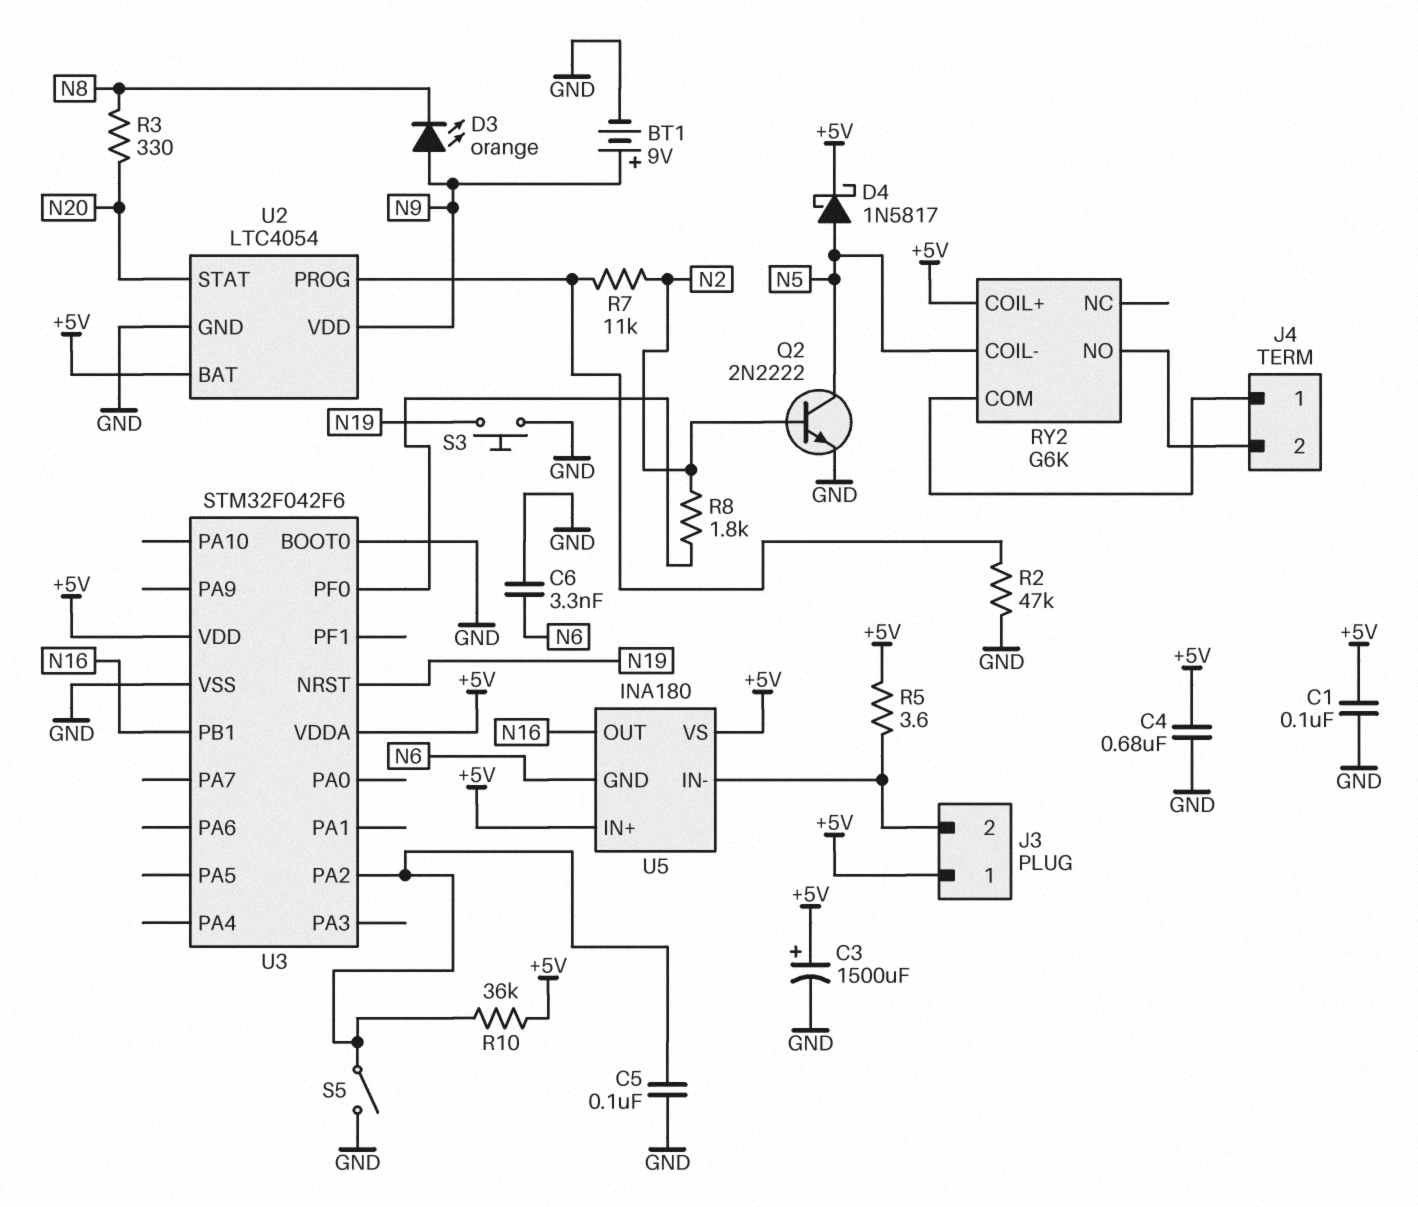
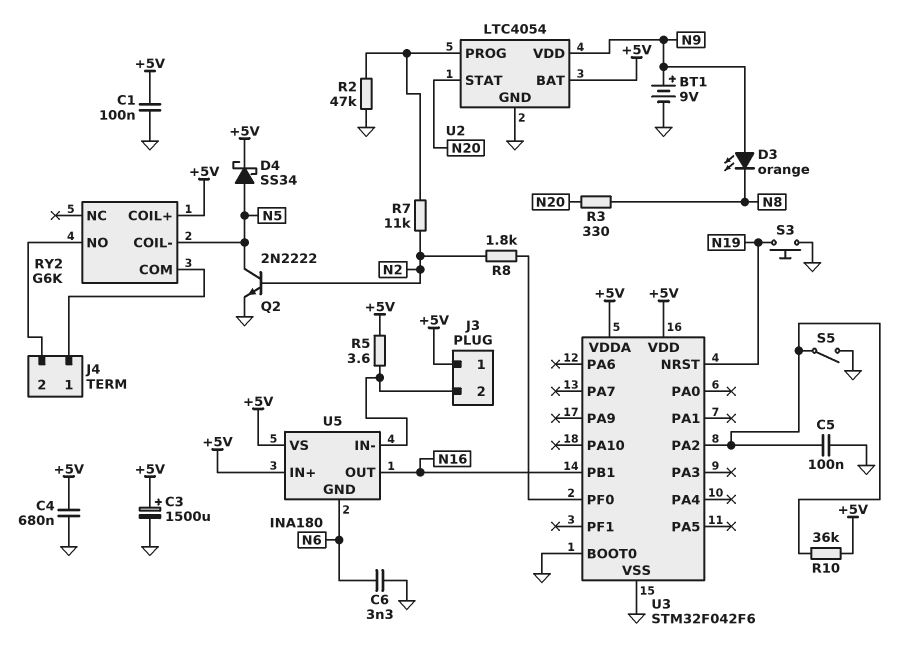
D4: schottky 1N5817 (A N5, K +5V) -> schottky SS34 (A N5, K +5V)

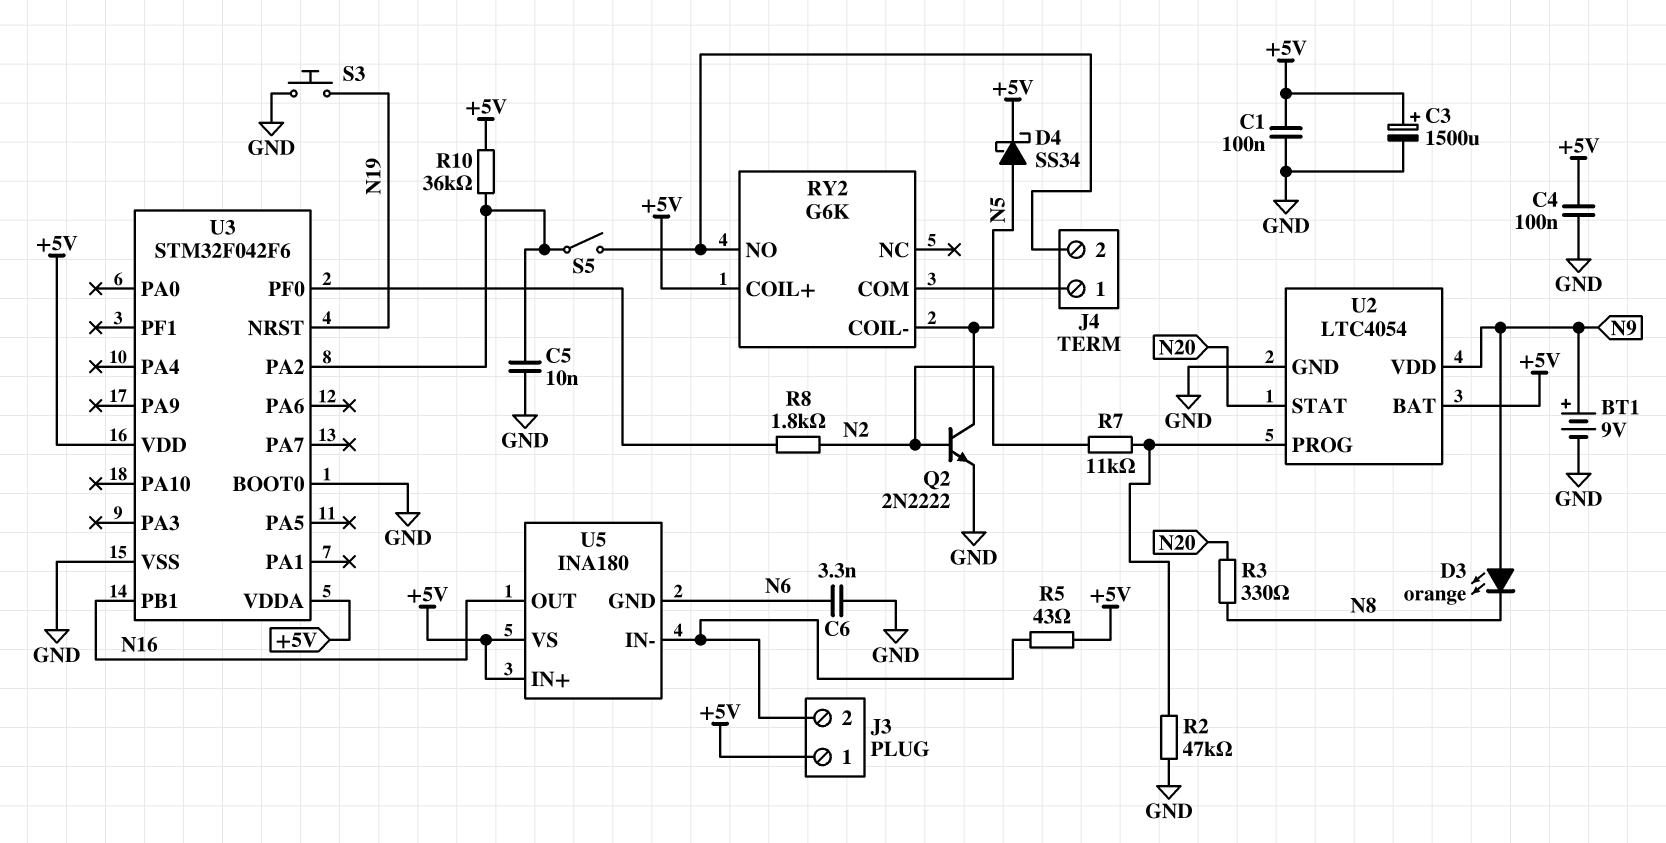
C4: 680nF (+5V, GND) -> 100nF (+5V, GND)
C5: 100nF (GND, U3/PA2) -> 10nF (GND, U3/PA2)
R5: 3.6 (+5V, J3/2) -> 43 (+5V, J3/2)
S5: switch (GND, U3/PA2) -> switch (J4/2, U3/PA2)

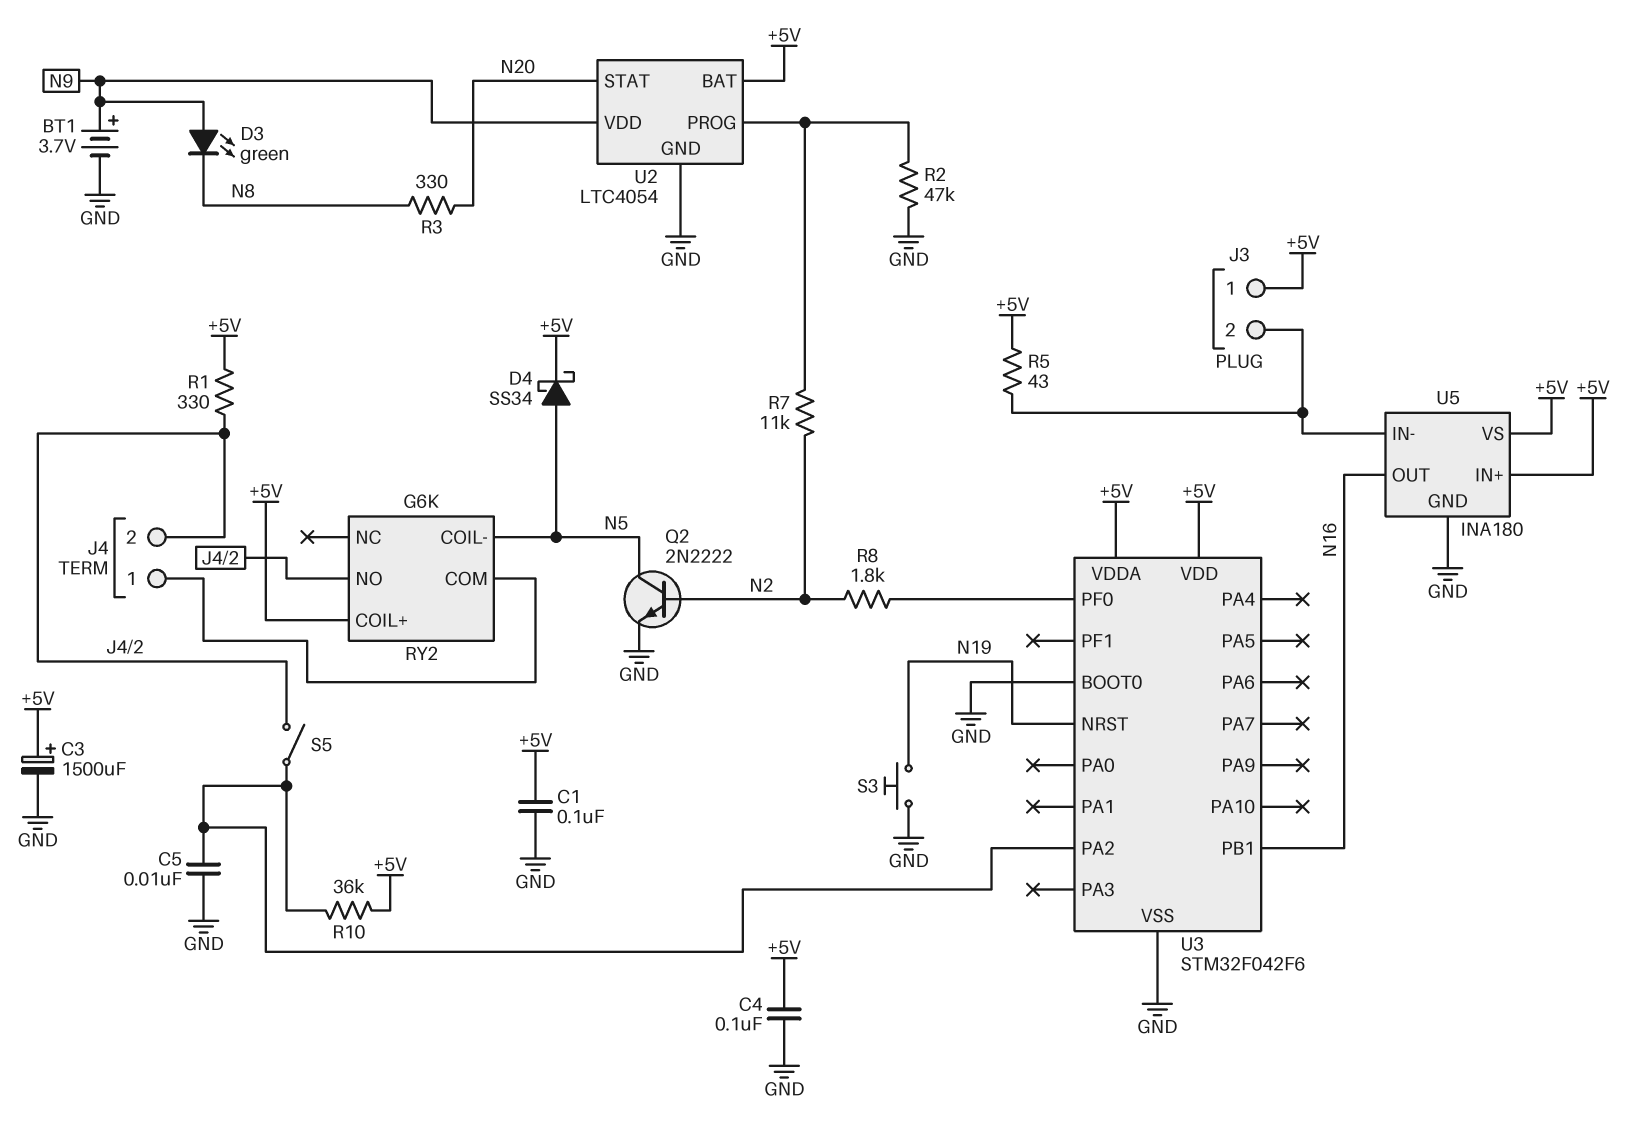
BT1: 9V (plus N9, minus GND) -> 3.7V (plus N9, minus GND)
C6: 3.3nF (GND, N6) -> none
D3: LED orange (A N9, K N8) -> LED green (A N9, K N8)
R1: none -> 330 (+5V, J4/2)
U5 pin GND: N6 -> GND

